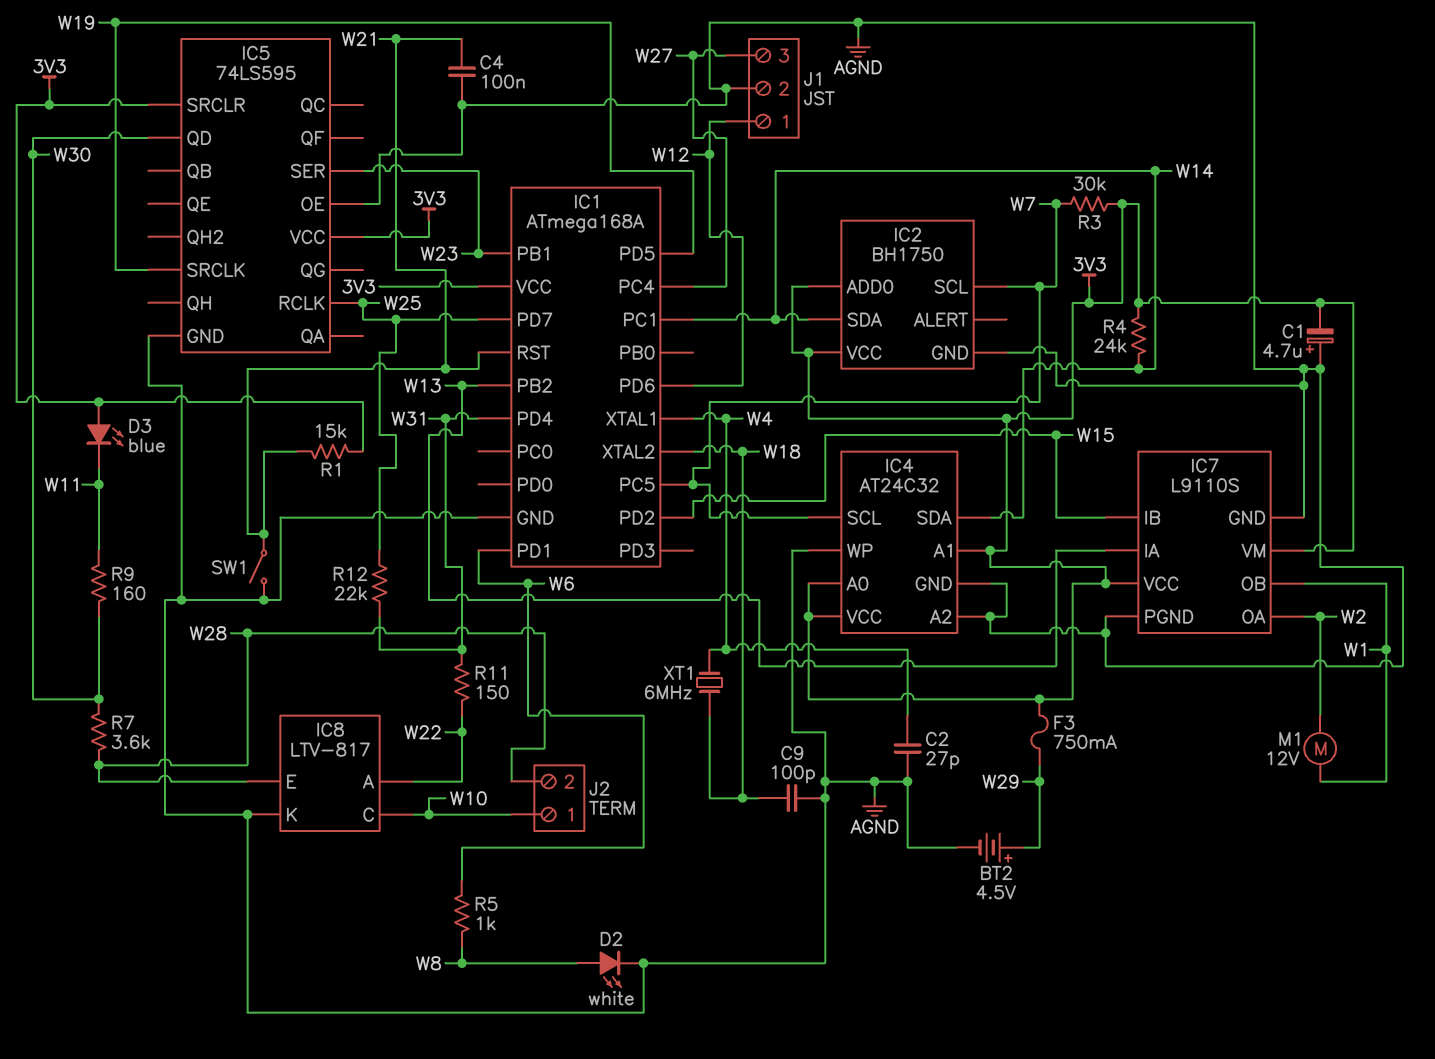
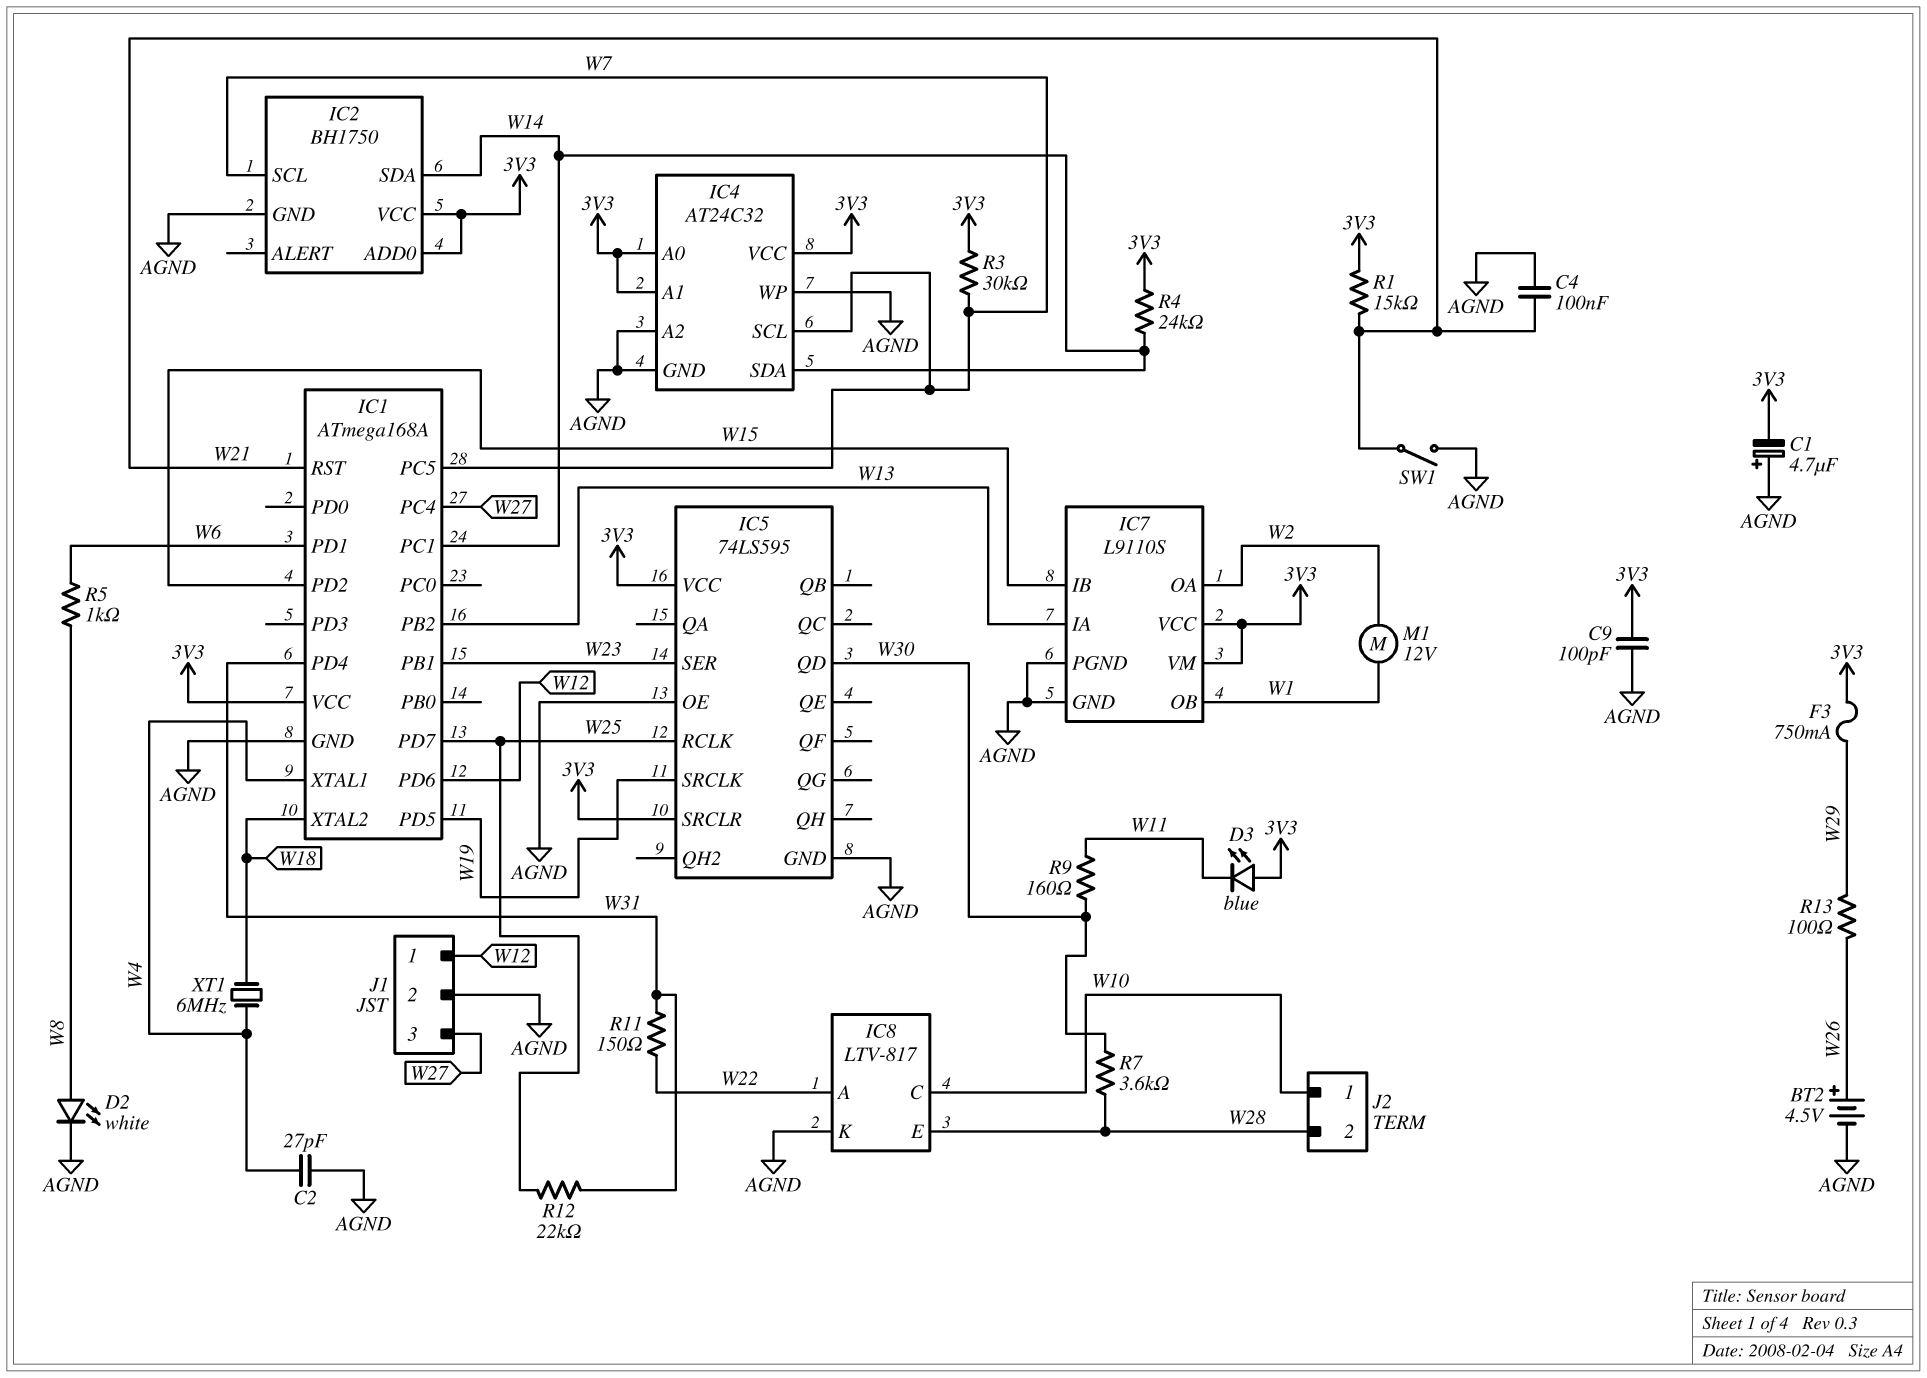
BT2: 4.5V (plus W29, minus AGND) -> 4.5V (plus W26, minus AGND)
C9: 100pF (AGND, W18) -> 100pF (3V3, AGND)
R13: none -> 100 (W26, W29)

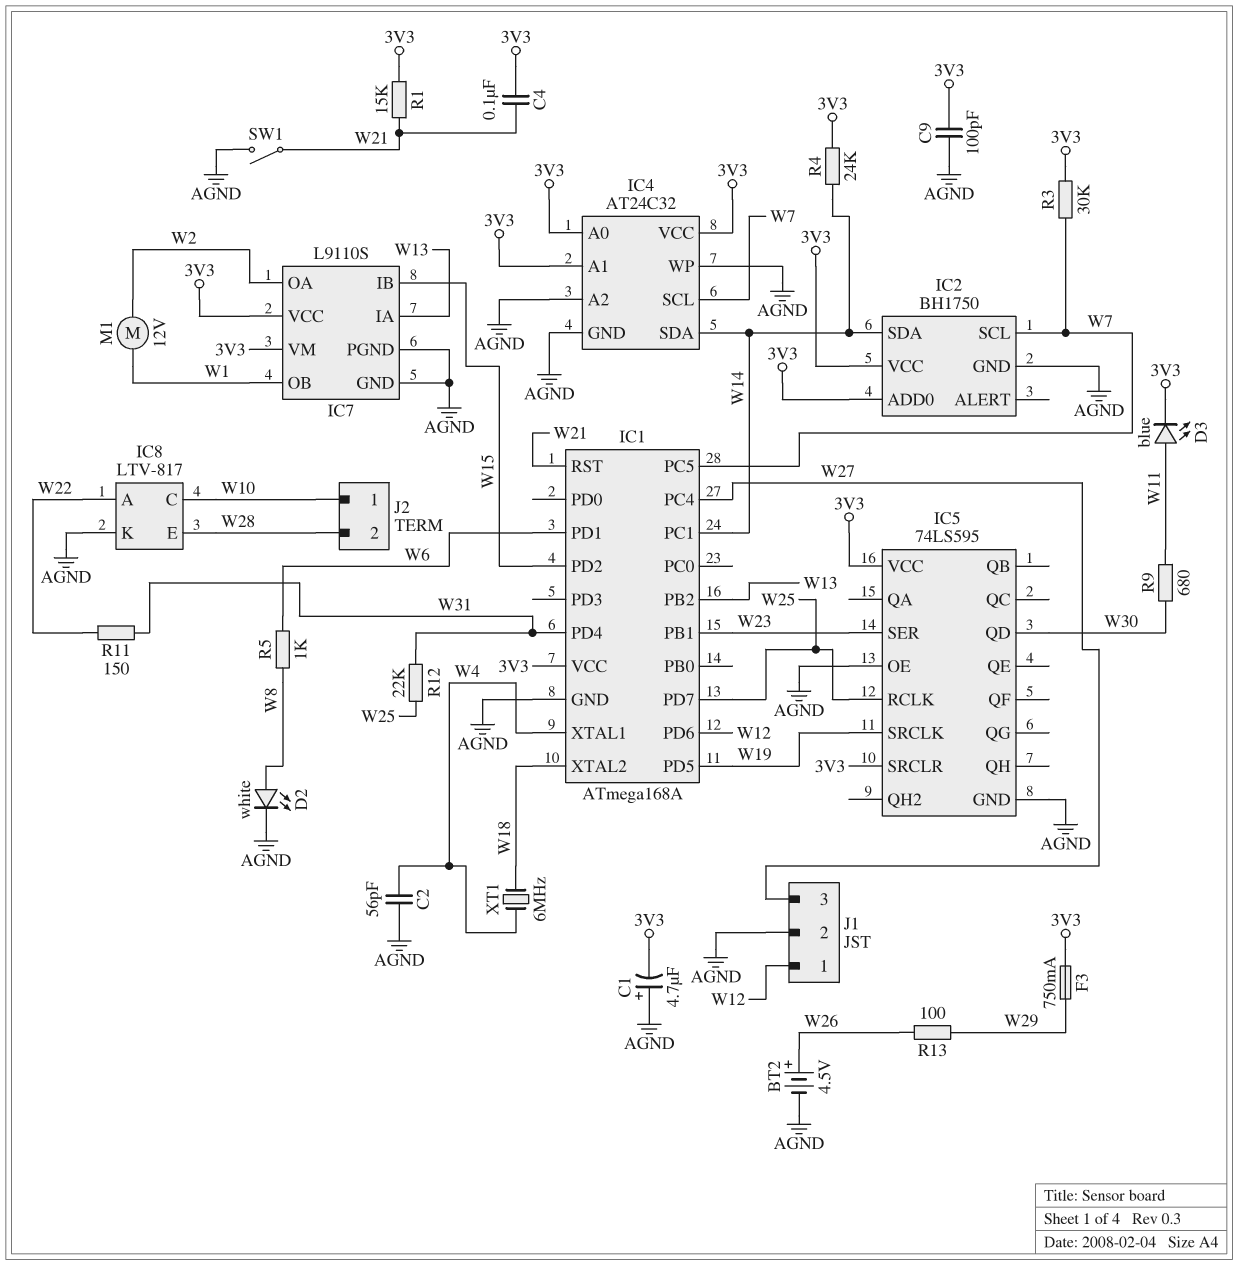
C2: 27pF (AGND, W4) -> 56pF (AGND, W4)
C4: 100nF (AGND, W21) -> 100nF (3V3, W21)
D3: LED blue (A 3V3, K W11) -> LED blue (A W11, K 3V3)
R7: 3.6k (W28, W30) -> none
R9: 160 (W11, W30) -> 680 (W11, W30)

